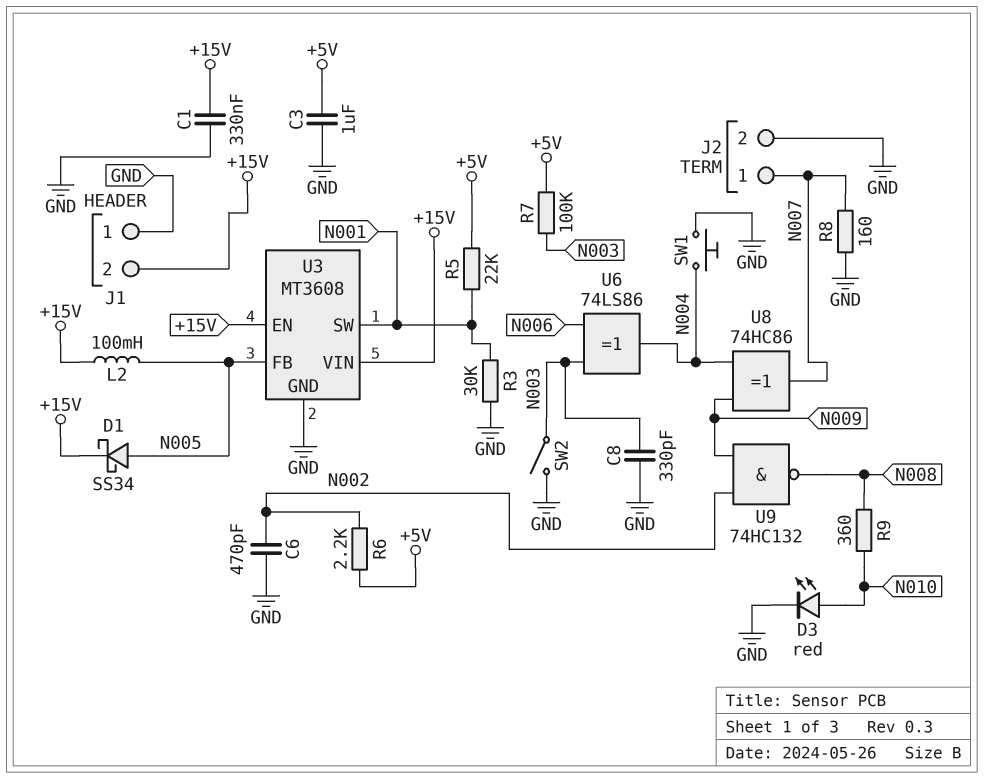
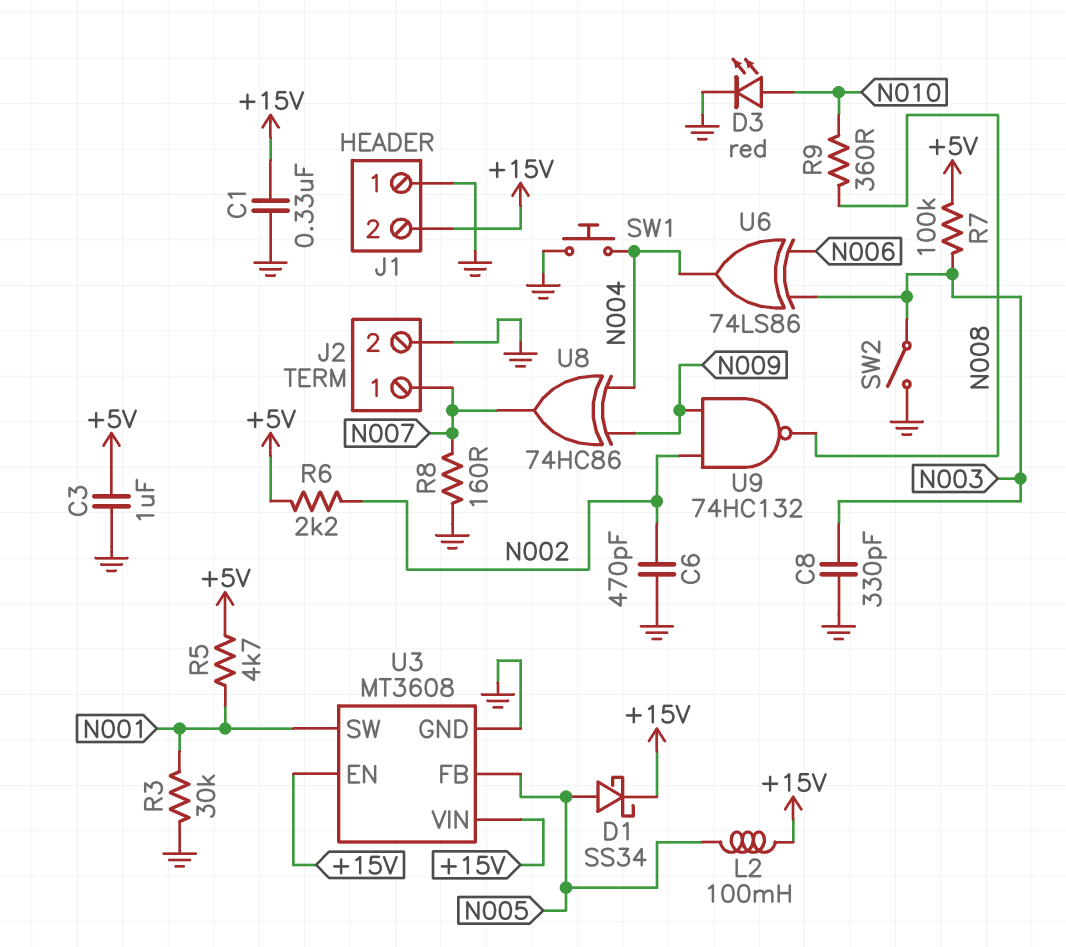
R5: 22k (+5V, N001) -> 4.7k (+5V, N001)

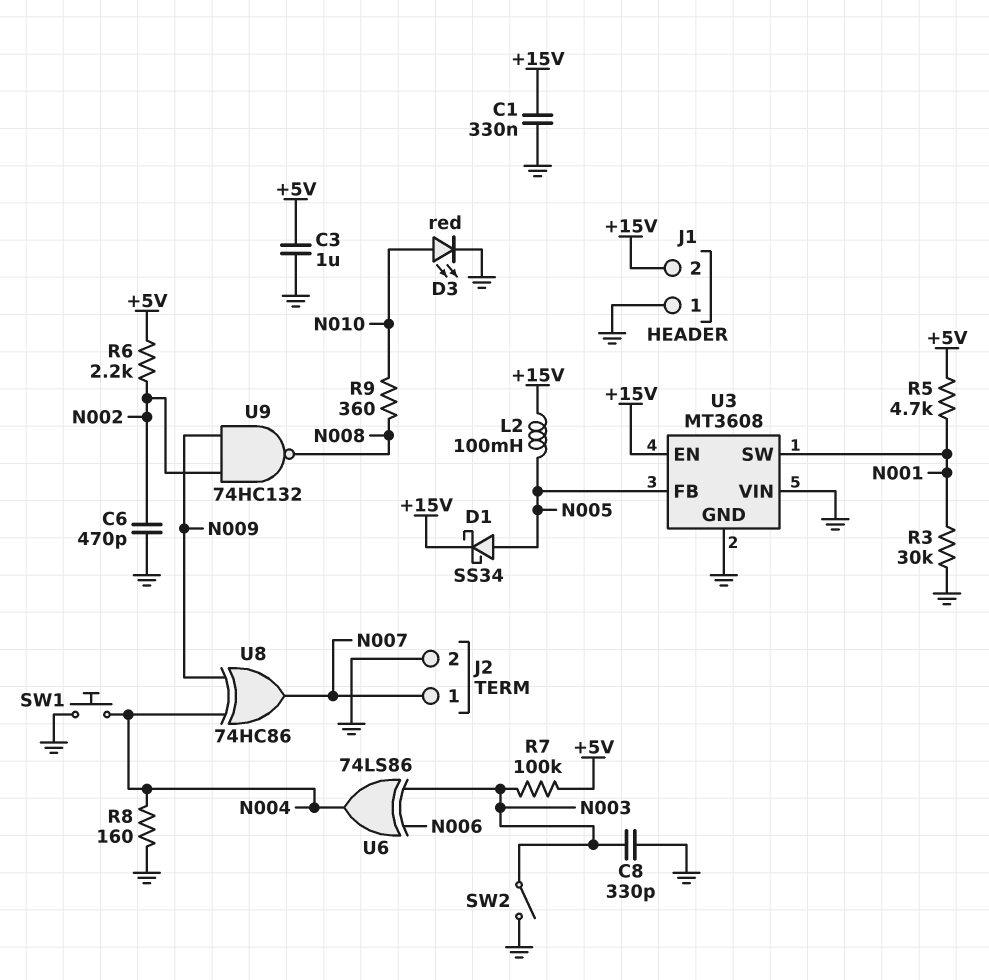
R8: 160 (GND, N007) -> 160 (GND, N004)
U3 pin VIN: +15V -> GND

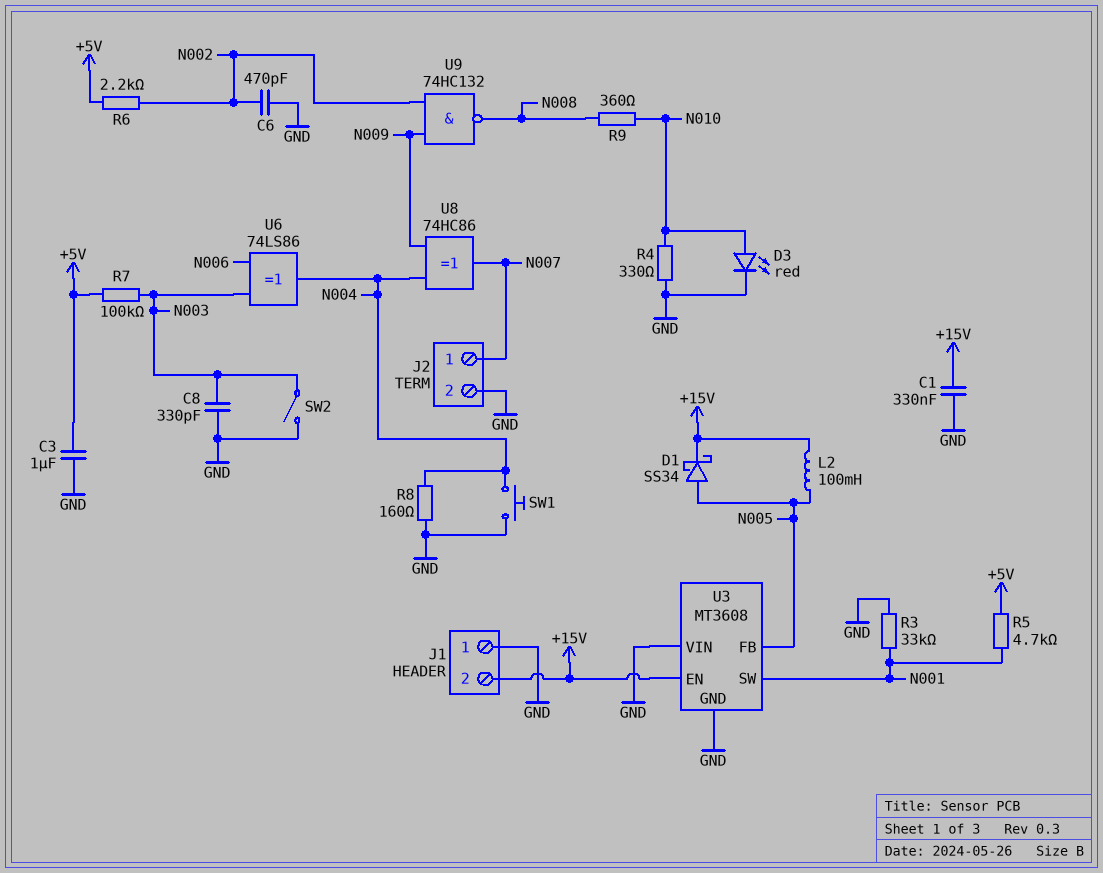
R3: 30k (GND, N001) -> 33k (GND, N001)
R4: none -> 330 (GND, N010)

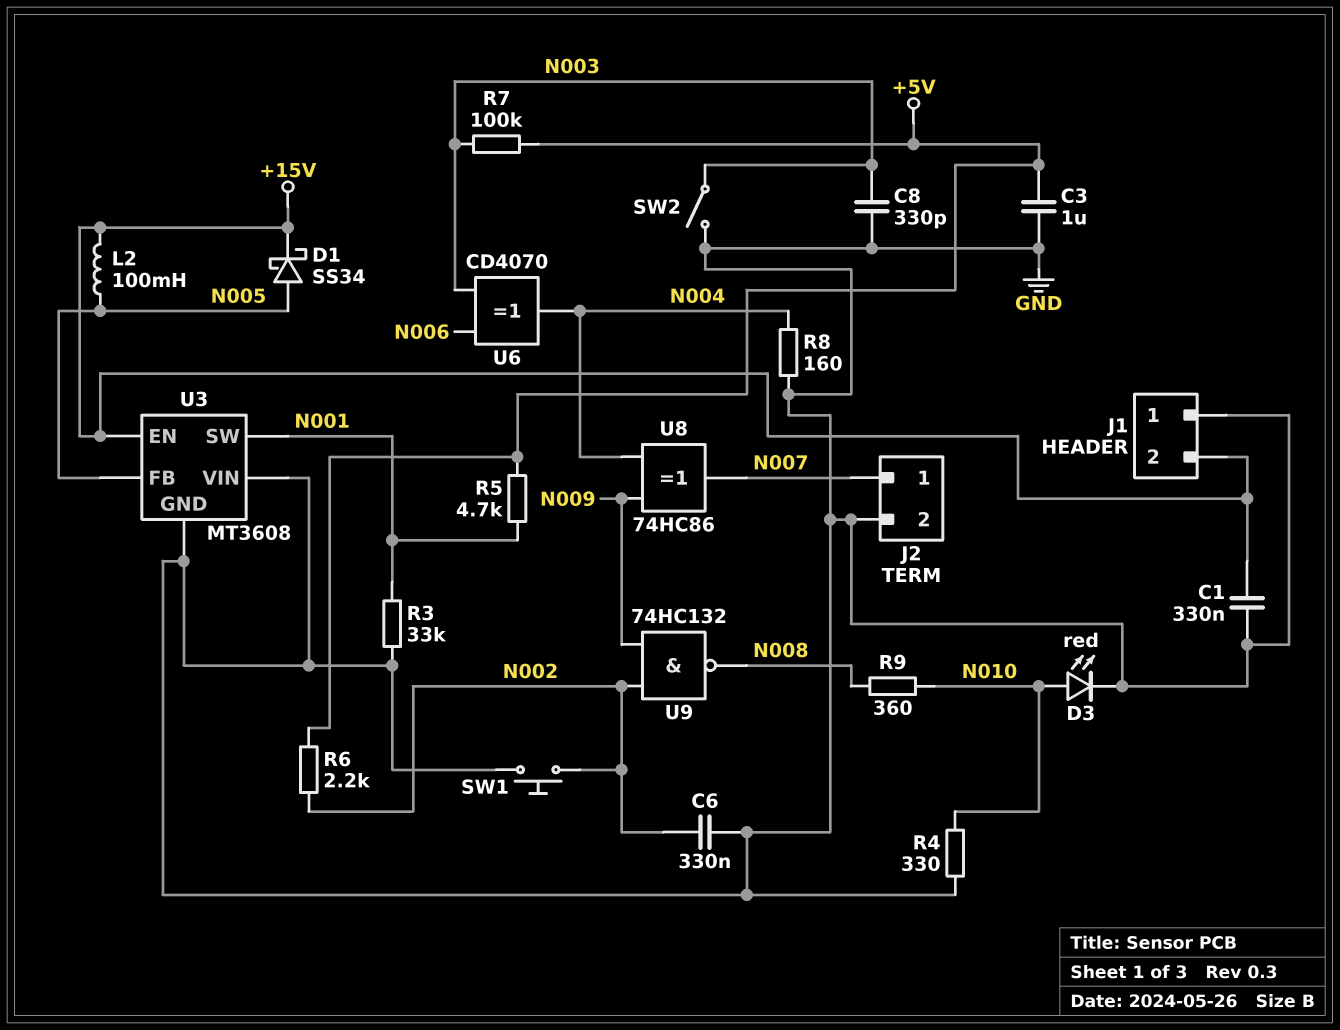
C6: 470pF (GND, N002) -> 330nF (GND, N002)
SW1: button (GND, N004) -> button (GND, N002)
U6: XOR 74LS86 (in N003, in N006, out N004) -> XOR CD4070 (in N003, in N006, out N004)

